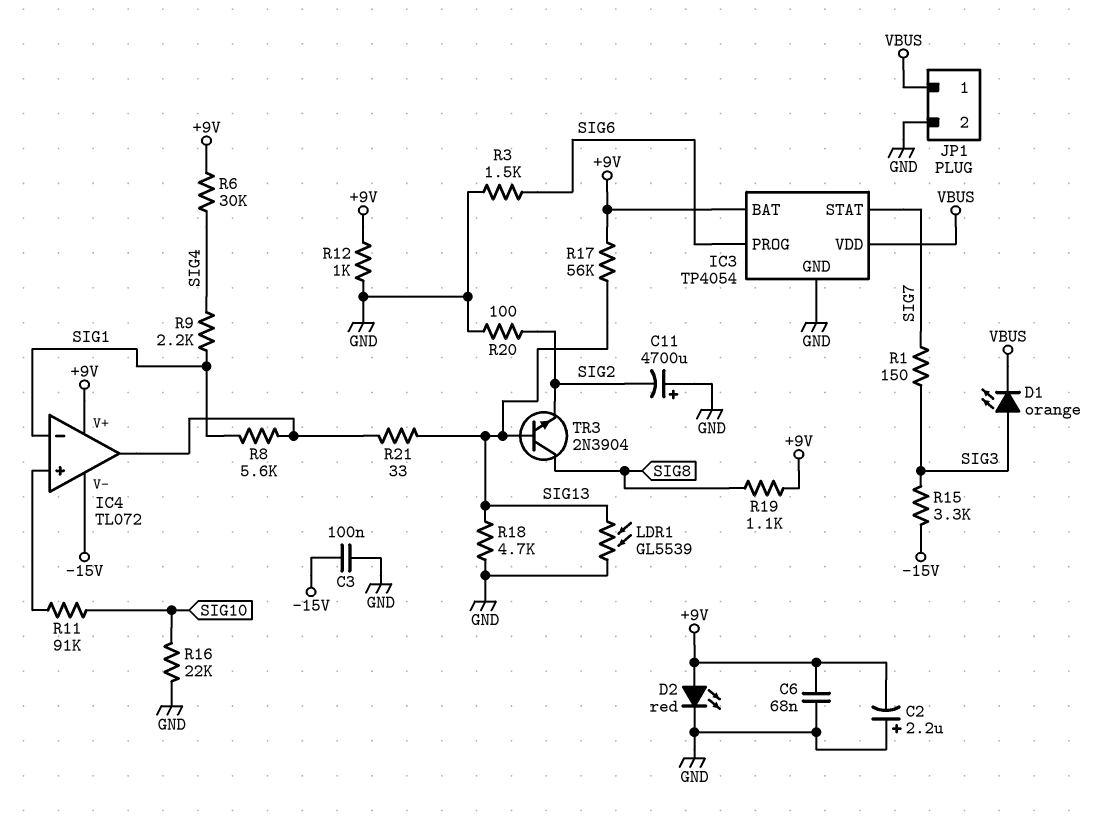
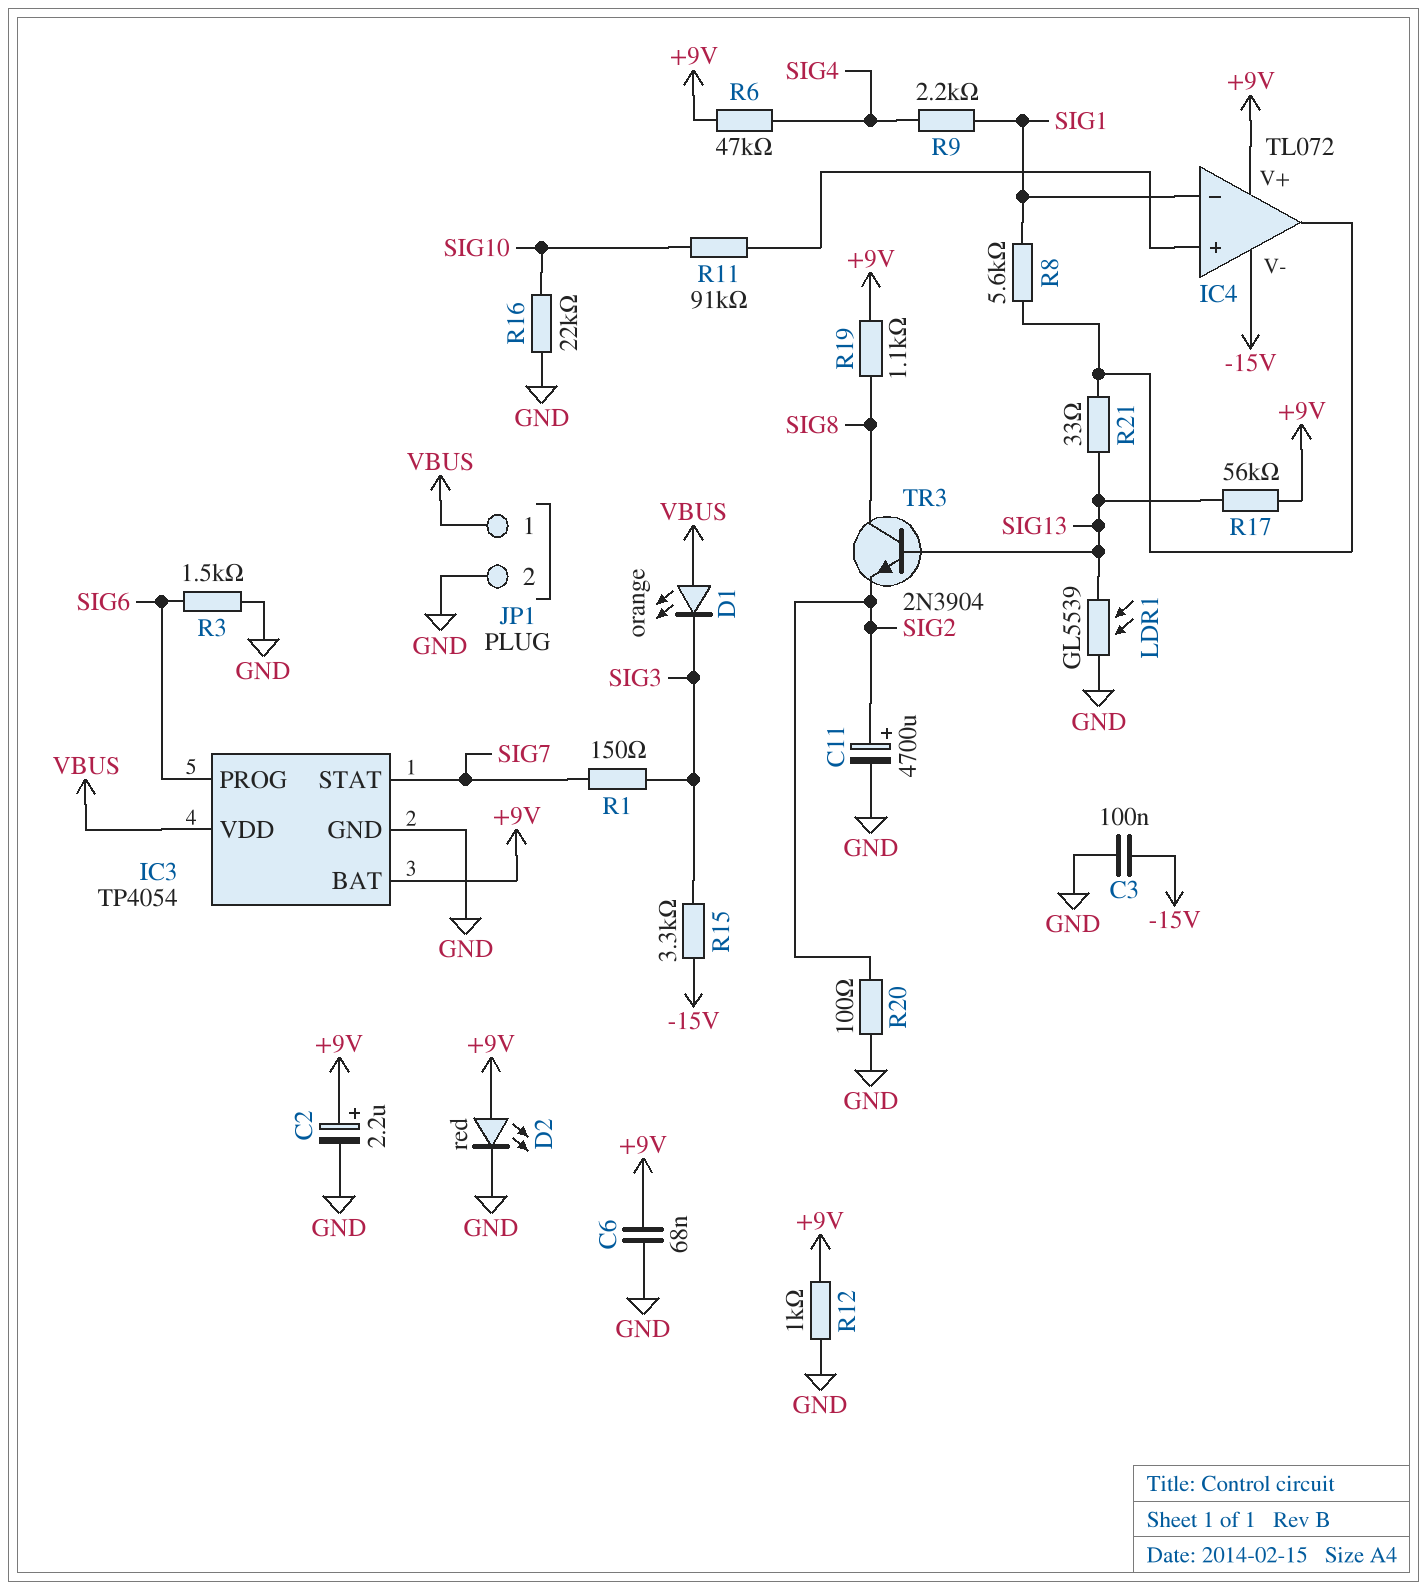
C2: 2.2uF (plus GND, minus +9V) -> 2.2uF (plus +9V, minus GND)
C11: 4700uF (plus GND, minus SIG2) -> 4700uF (plus SIG2, minus GND)
D1: LED orange (A SIG3, K VBUS) -> LED orange (A VBUS, K SIG3)
R6: 30k (+9V, SIG4) -> 47k (+9V, SIG4)
R18: 4.7k (GND, SIG13) -> none

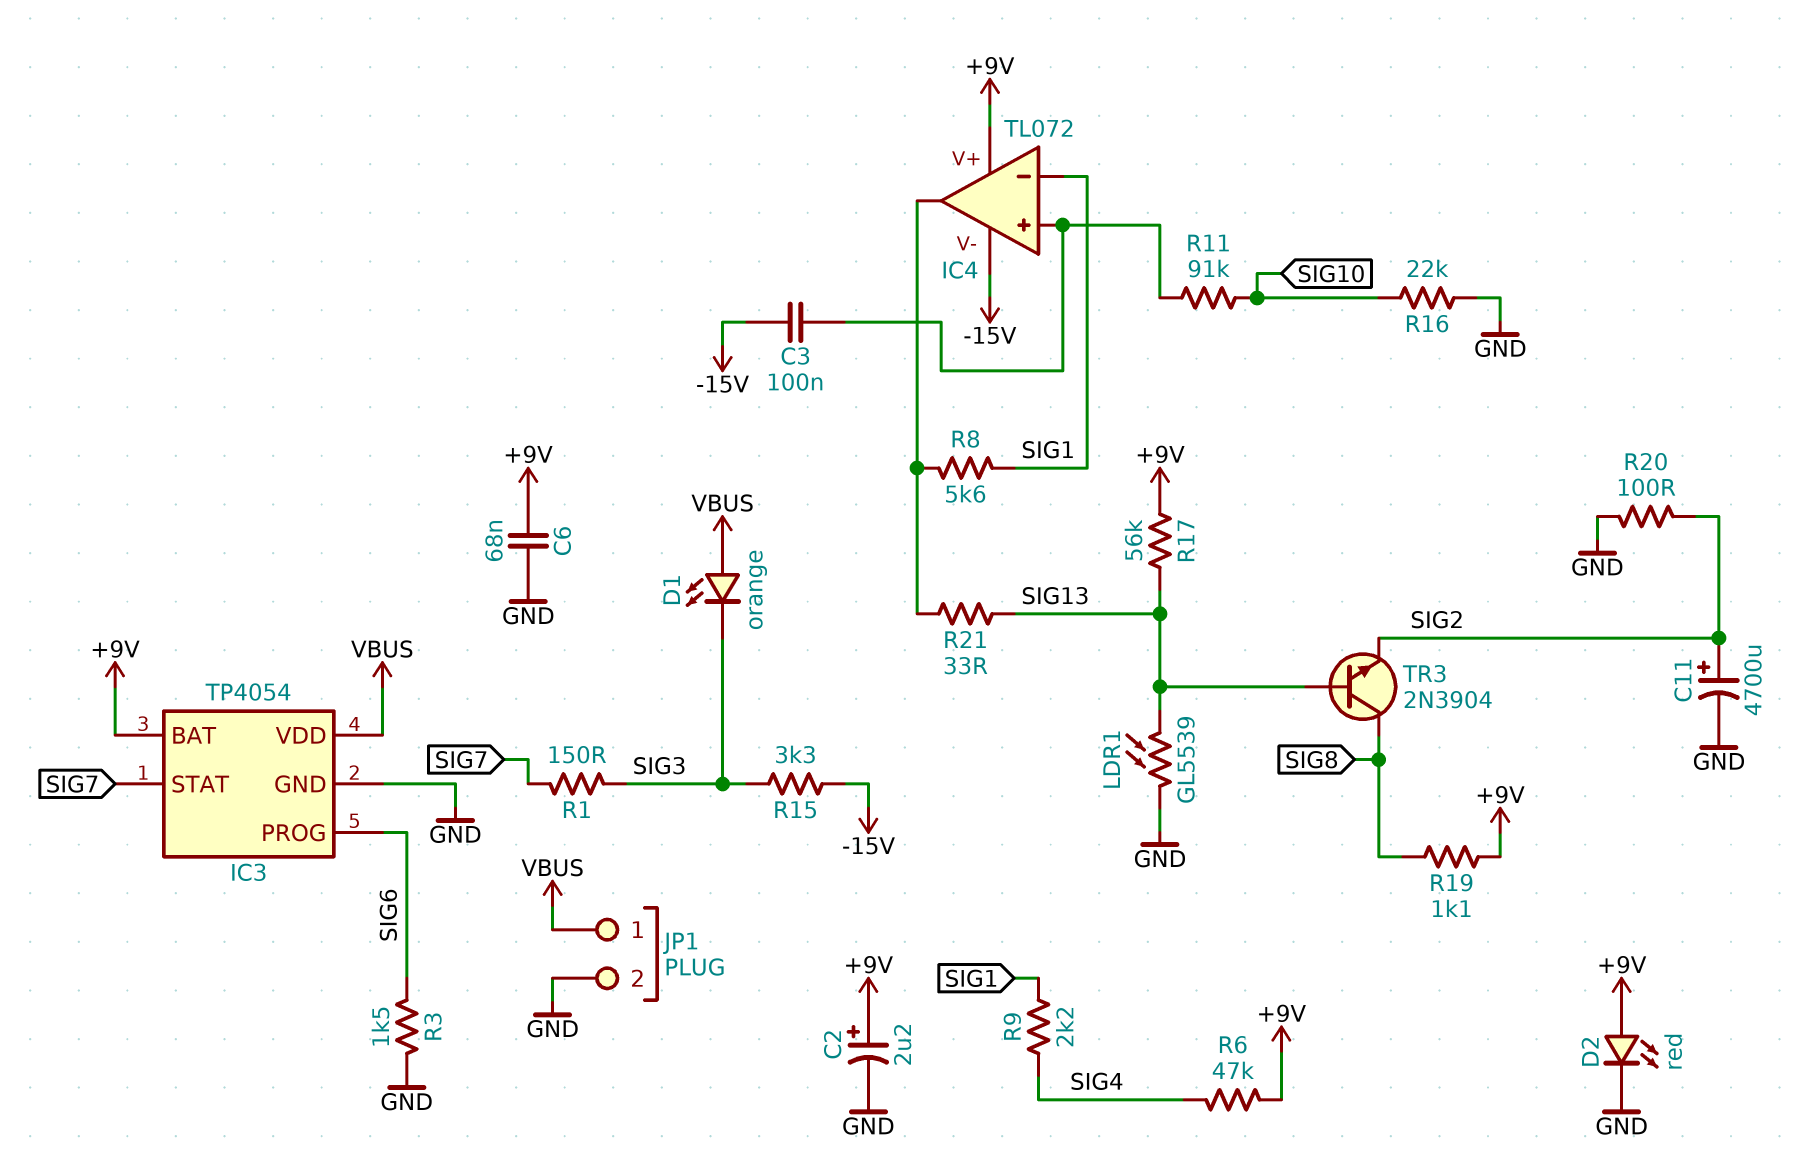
C3: 100nF (-15V, GND) -> 100nF (-15V, IC4/in+)
R12: 1k (+9V, GND) -> none

